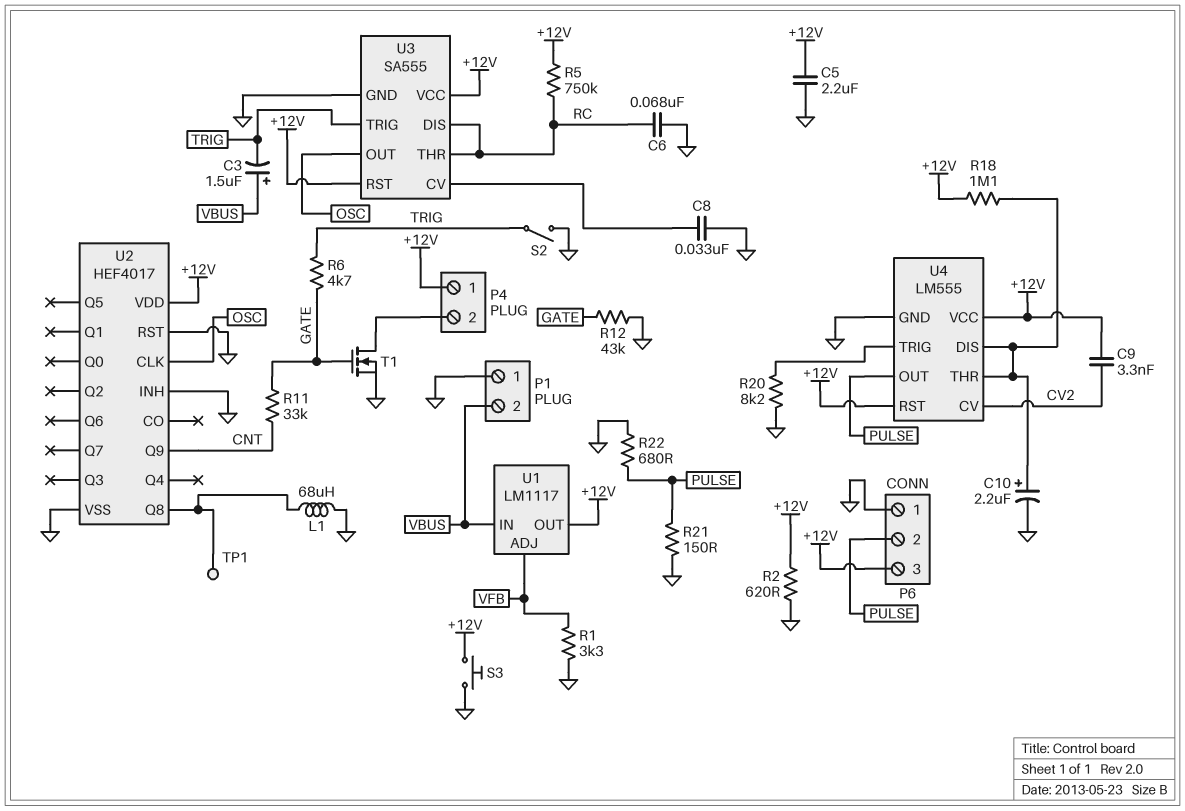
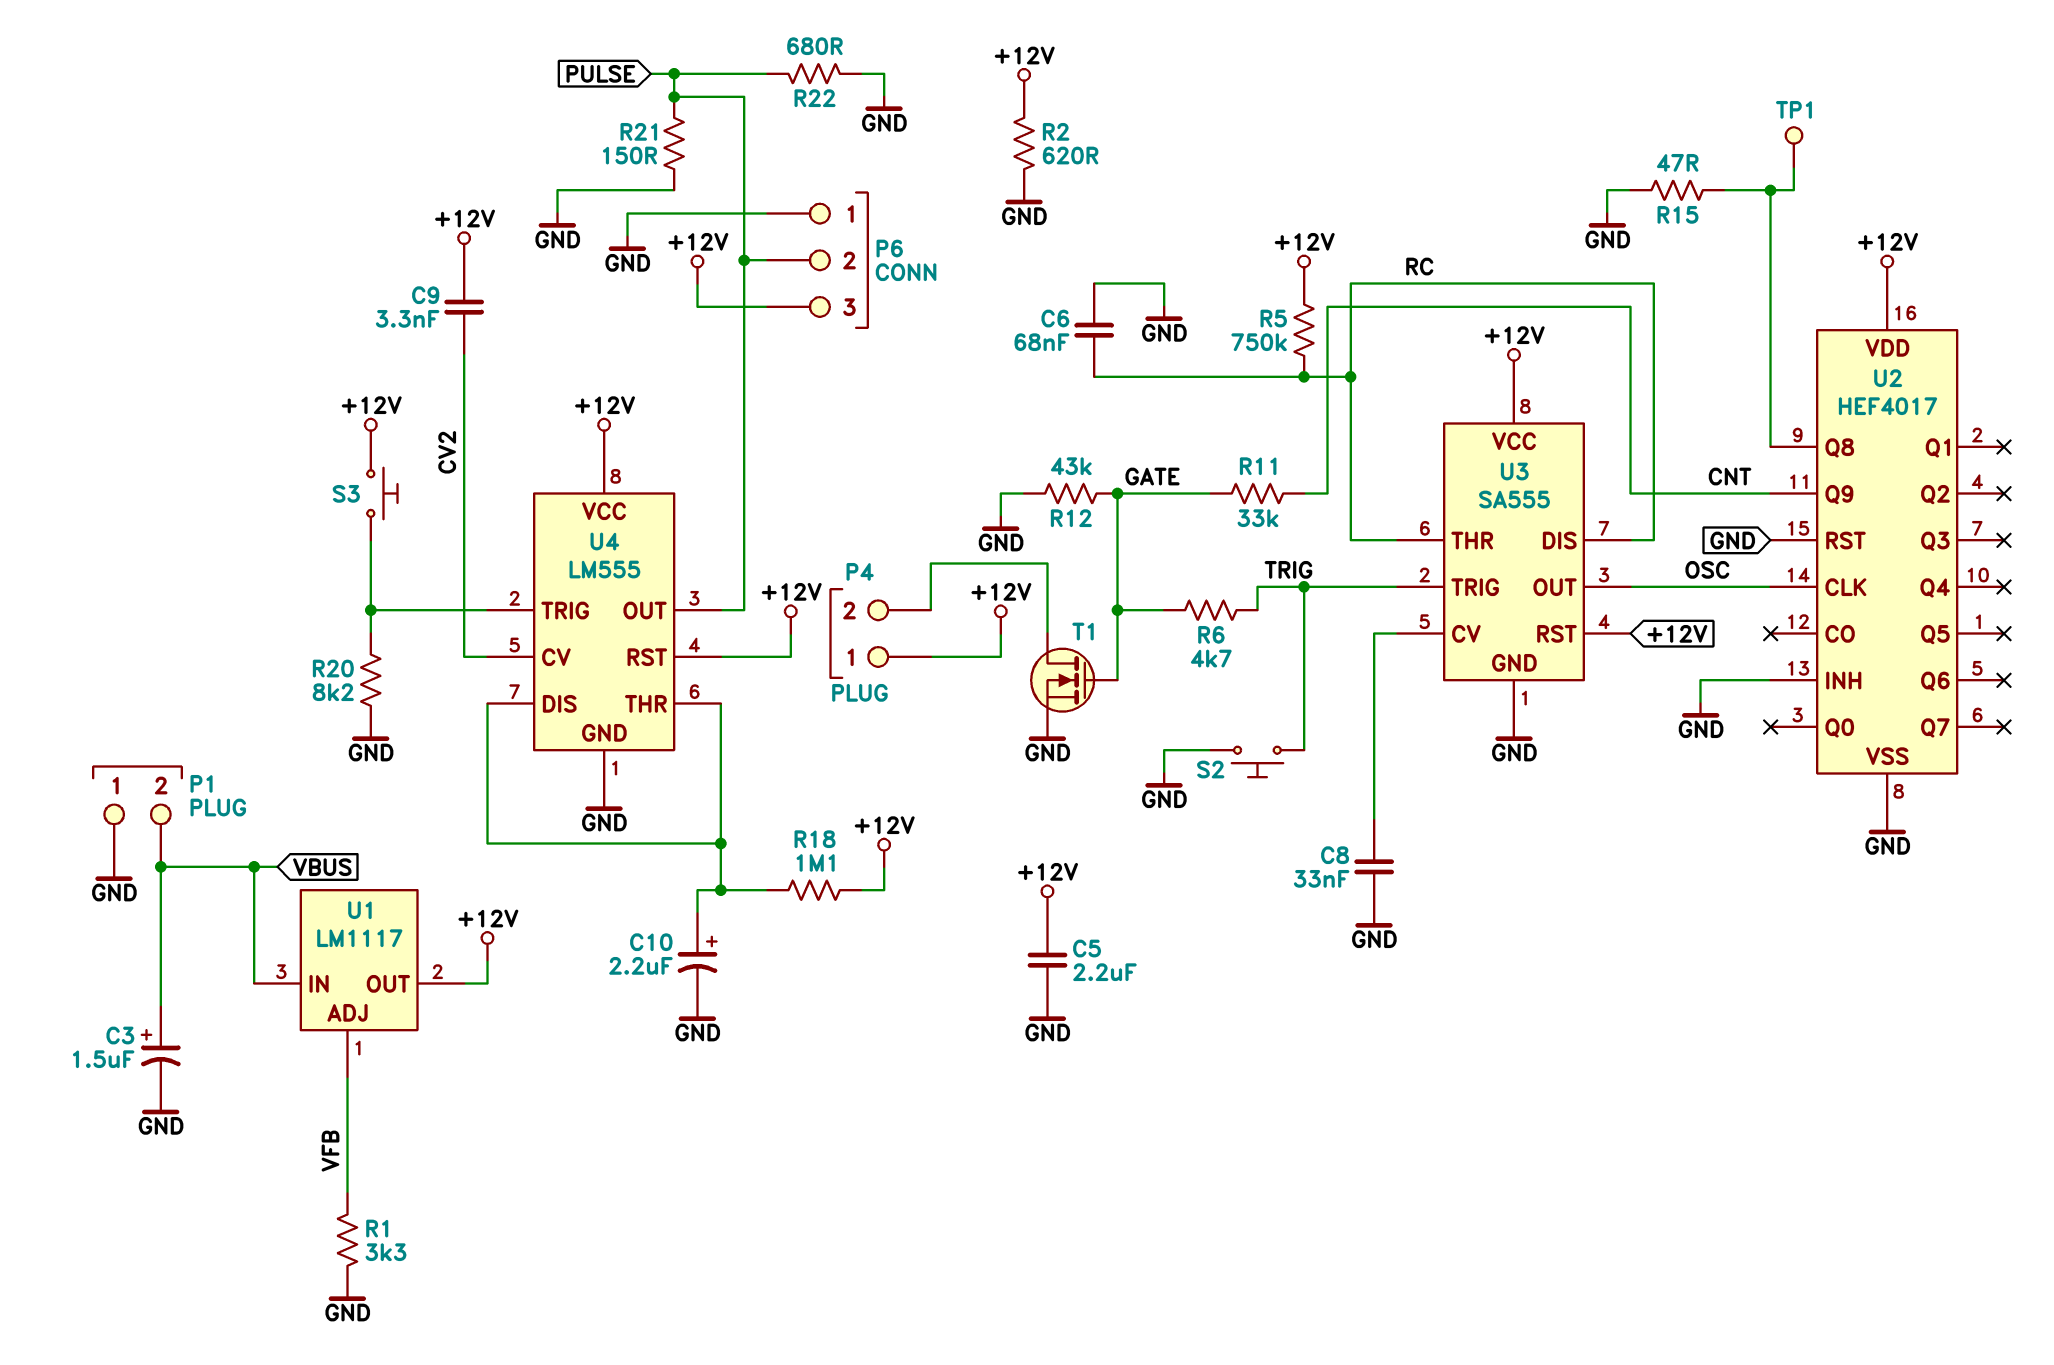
C3: 1.5uF (plus VBUS, minus TRIG) -> 1.5uF (plus VBUS, minus GND)
L1: 68uH (GND, U2/Q8) -> none
R15: none -> 47 (GND, U2/Q8)
S2: switch (GND, TRIG) -> button (GND, TRIG)
S3: button (+12V, GND) -> button (+12V, U4/TRIG)

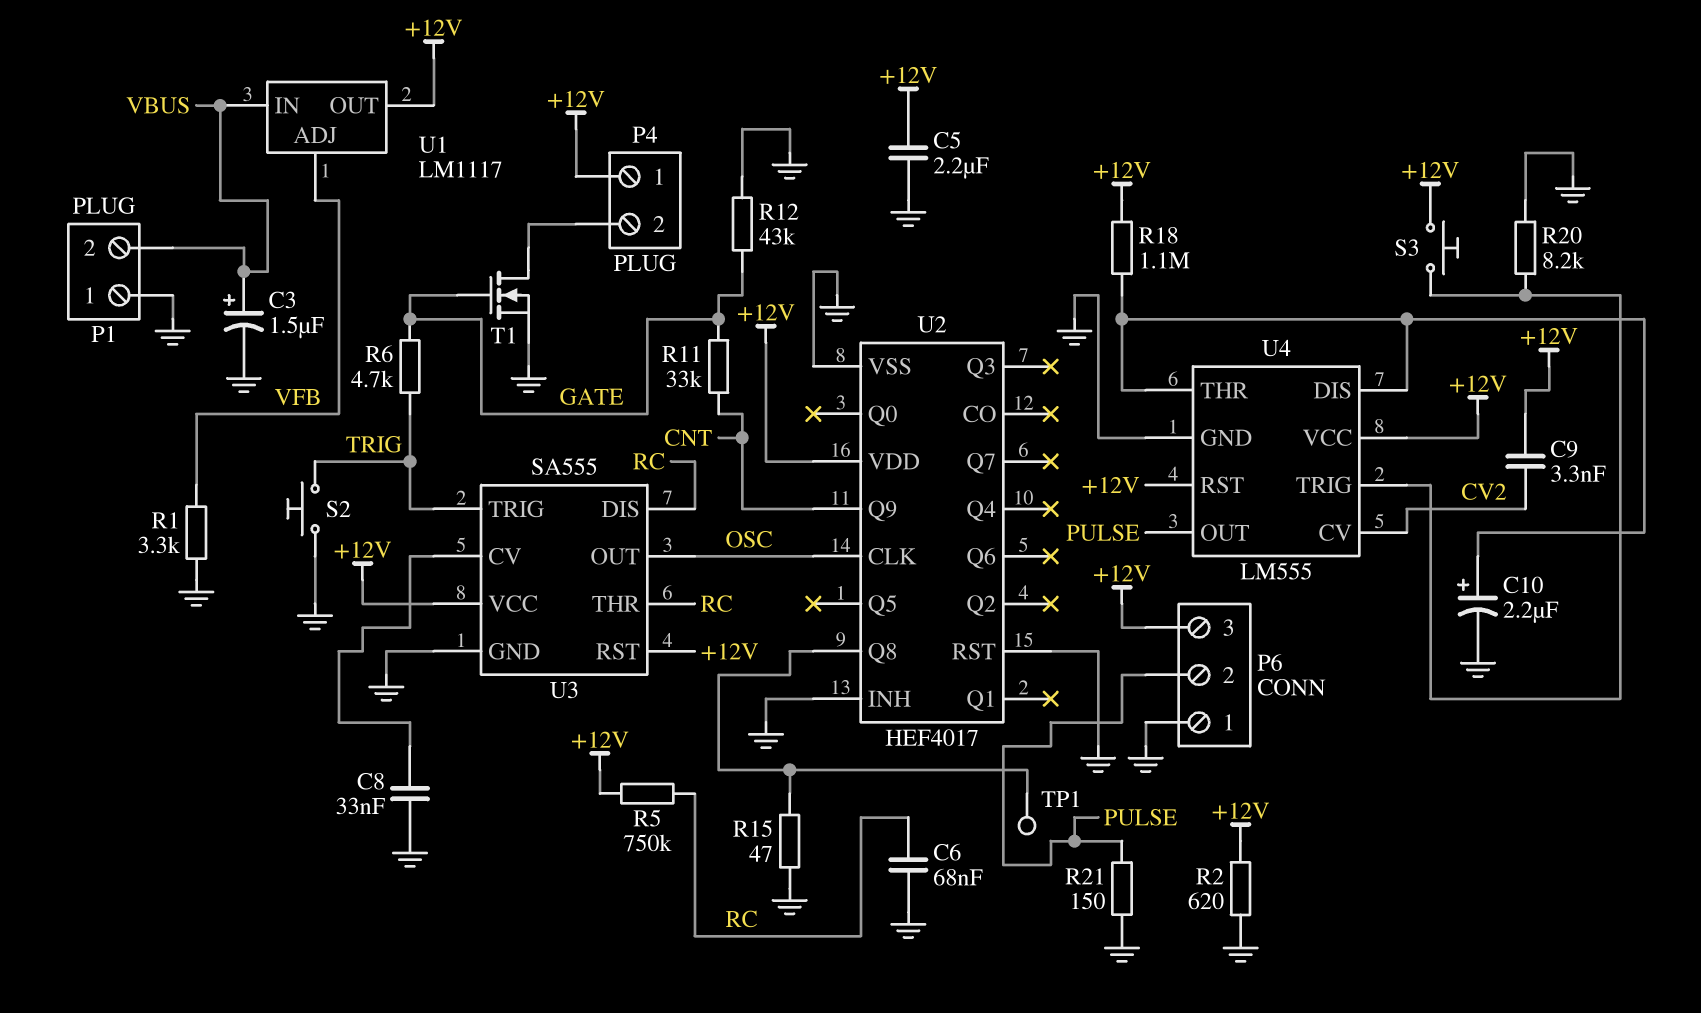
R22: 680 (GND, PULSE) -> none

